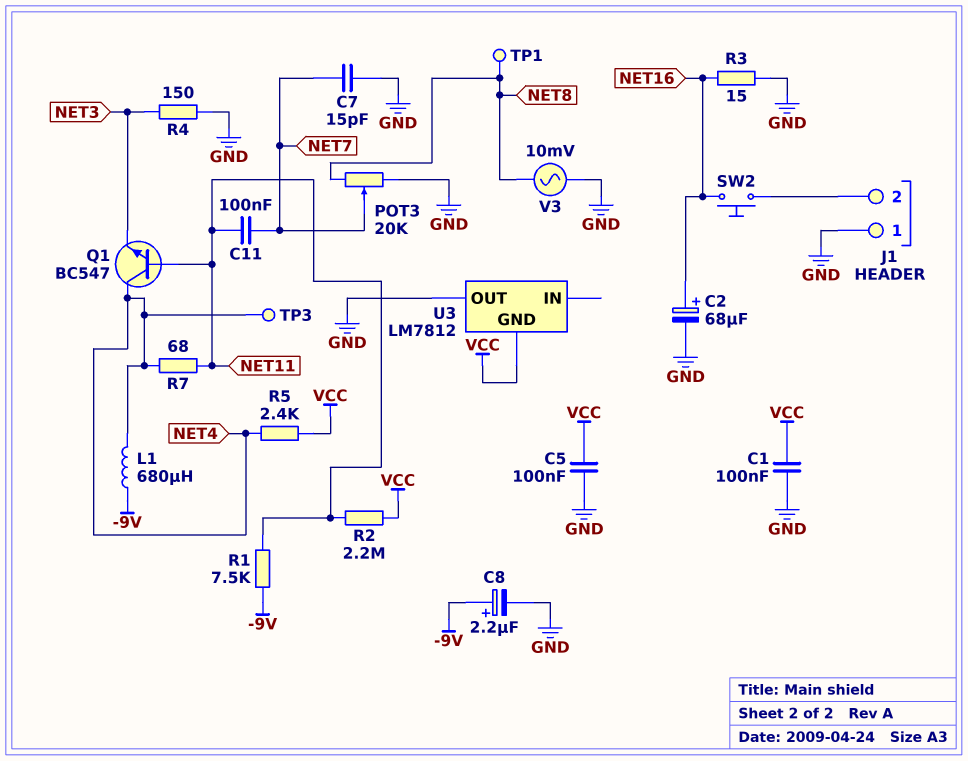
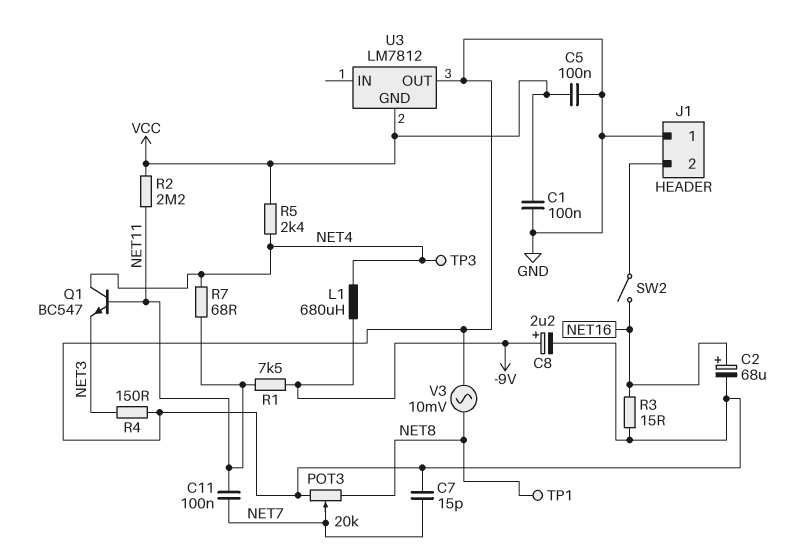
SW2: button (J1/2, NET16) -> switch (J1/2, NET16)

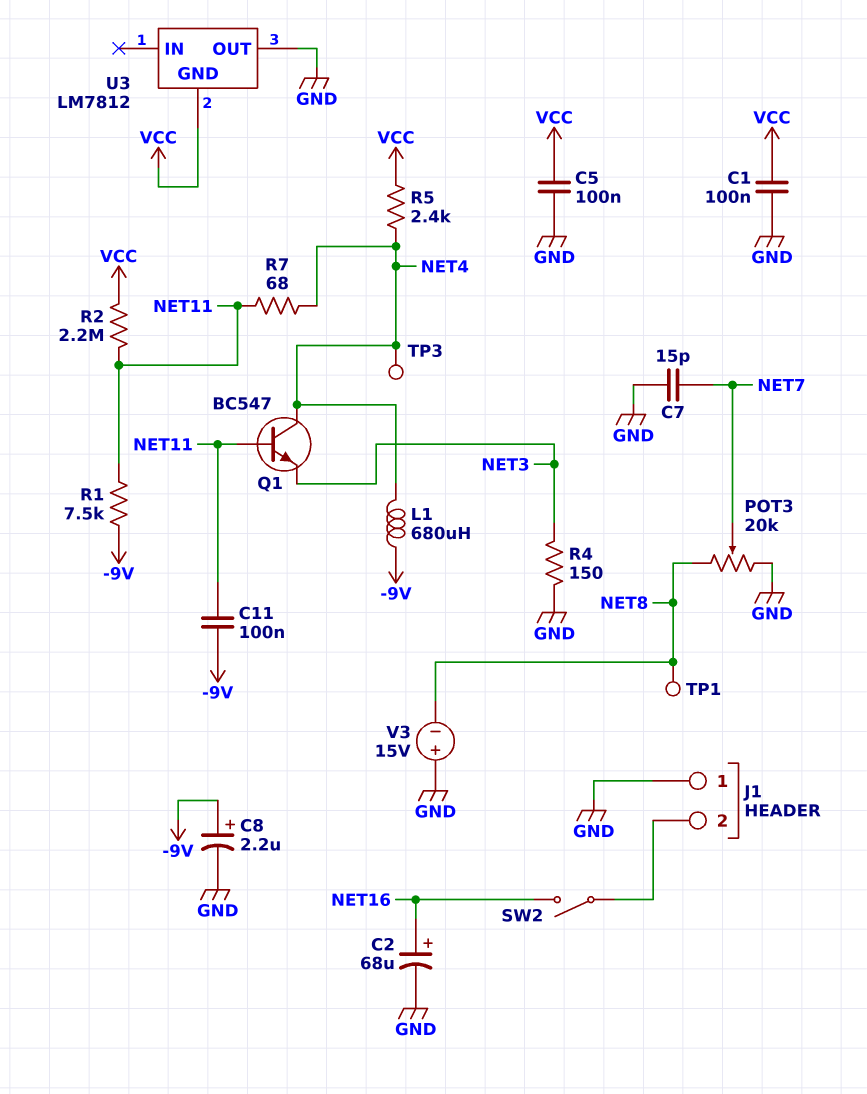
C11: 100nF (NET7, NET11) -> 100nF (-9V, NET11)
R3: 15 (GND, NET16) -> none
V3: AC 10mV (GND, NET8) -> 15V (plus GND, minus NET8)

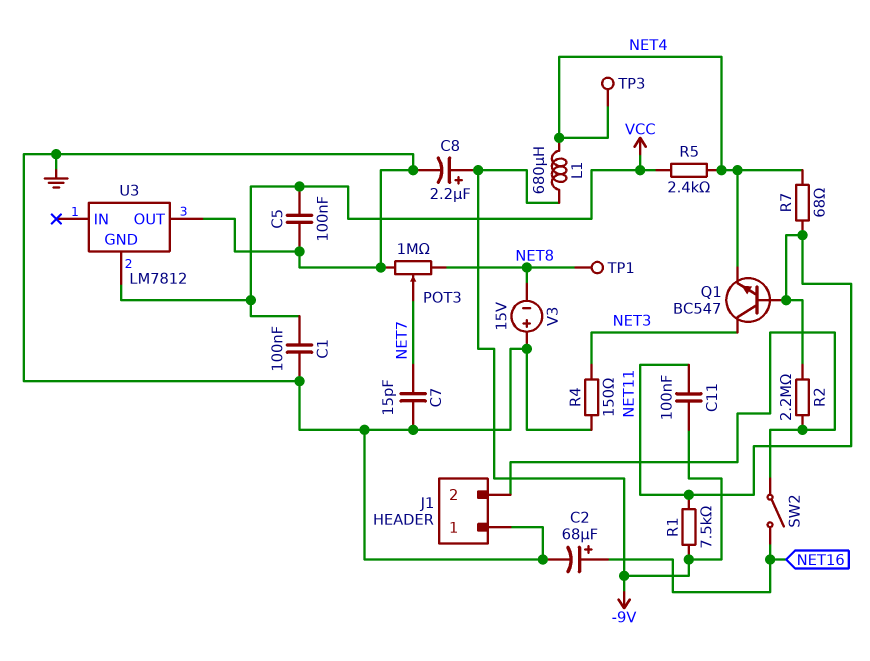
POT3: 20k (GND, NET8, wiper NET7) -> 1M (GND, NET8, wiper NET7)
Q1: NPN BC547 (B NET11, C NET4, E NET3) -> NPN BC547 (B NET11, C NET3, E NET4)
R2: 2.2M (NET11, VCC) -> 2.2M (J1/2, NET11)

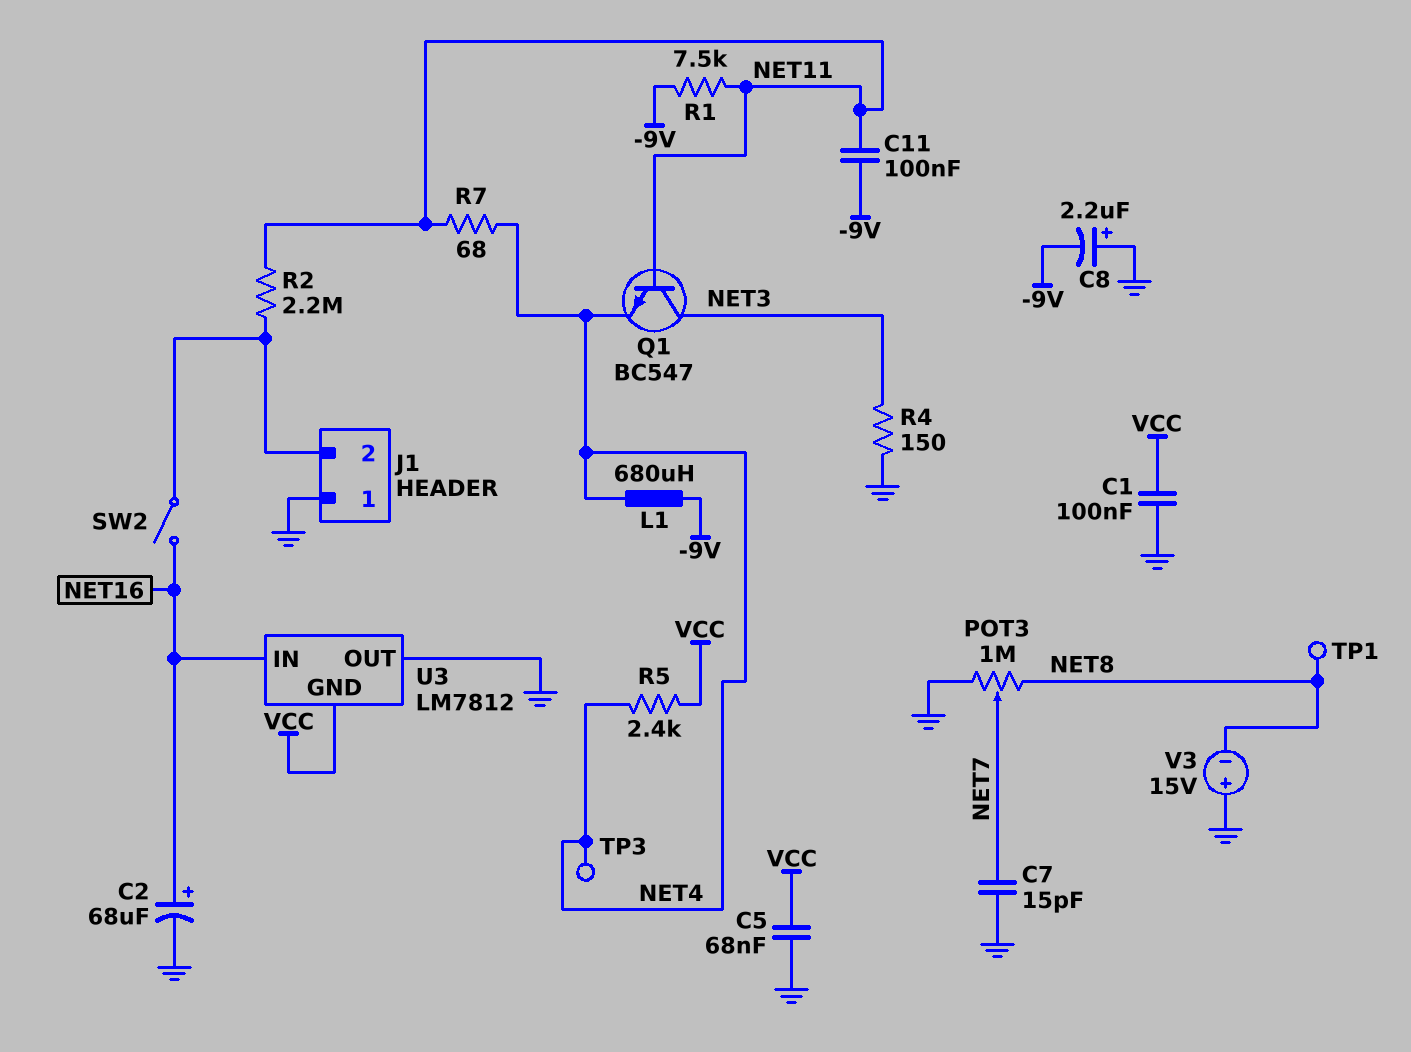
C5: 100nF (GND, VCC) -> 68nF (GND, VCC)
C8: 2.2uF (plus -9V, minus GND) -> 2.2uF (plus GND, minus -9V)
U3 pin IN: none -> NET16

